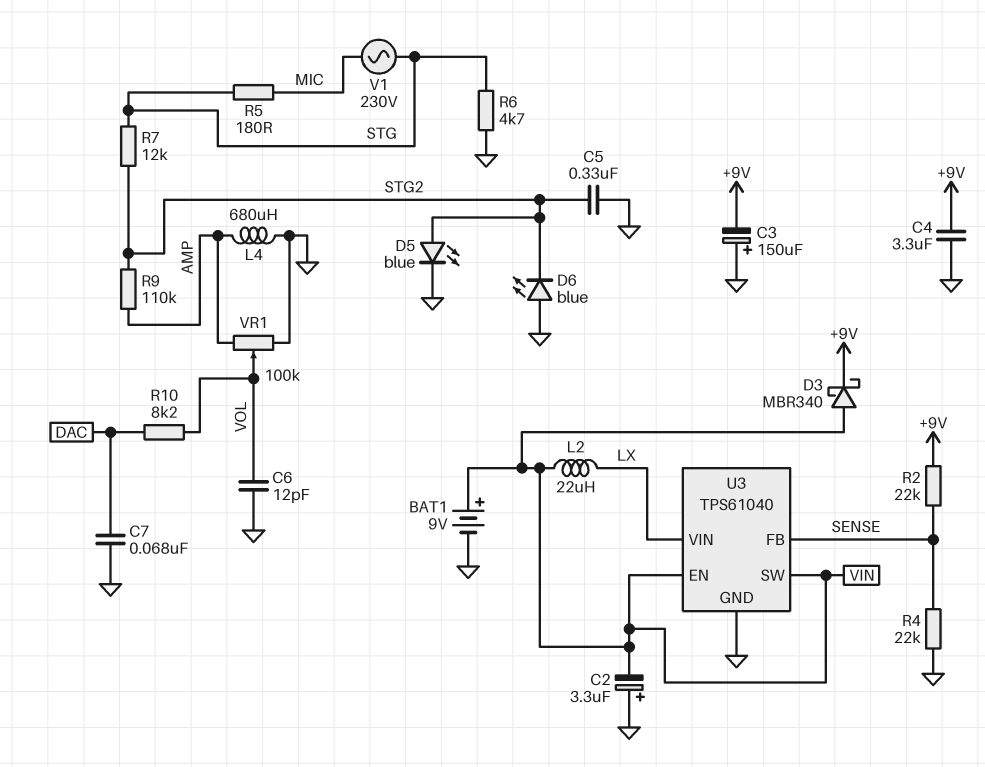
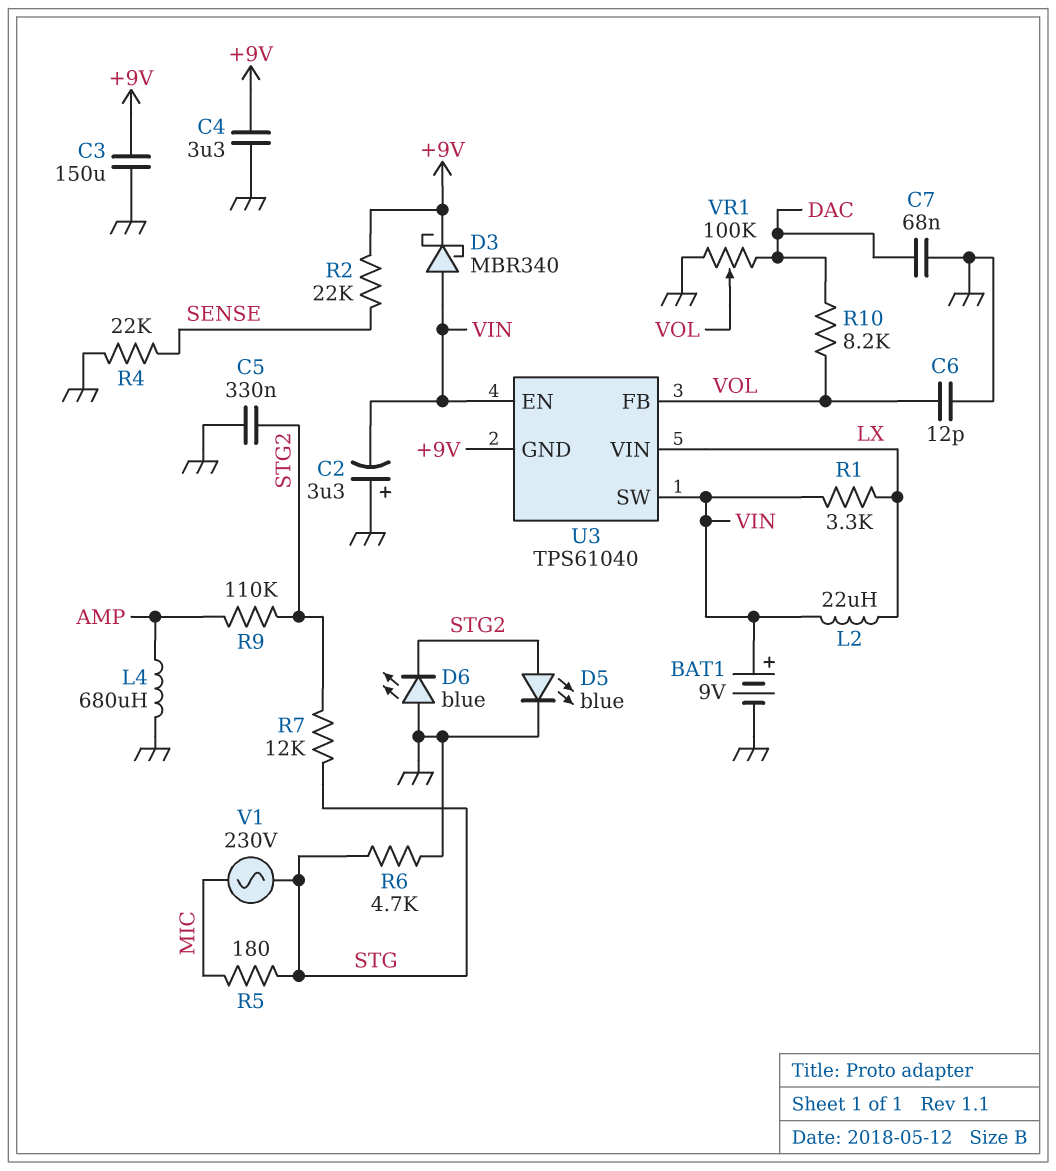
C3: 150uF (plus GND, minus +9V) -> 150uF (+9V, GND)
R1: none -> 3.3k (LX, VIN)
U3 pin FB: SENSE -> VOL
U3 pin GND: GND -> +9V
VR1: 100k (AMP, GND, wiper VOL) -> 100k (DAC, GND, wiper VOL)

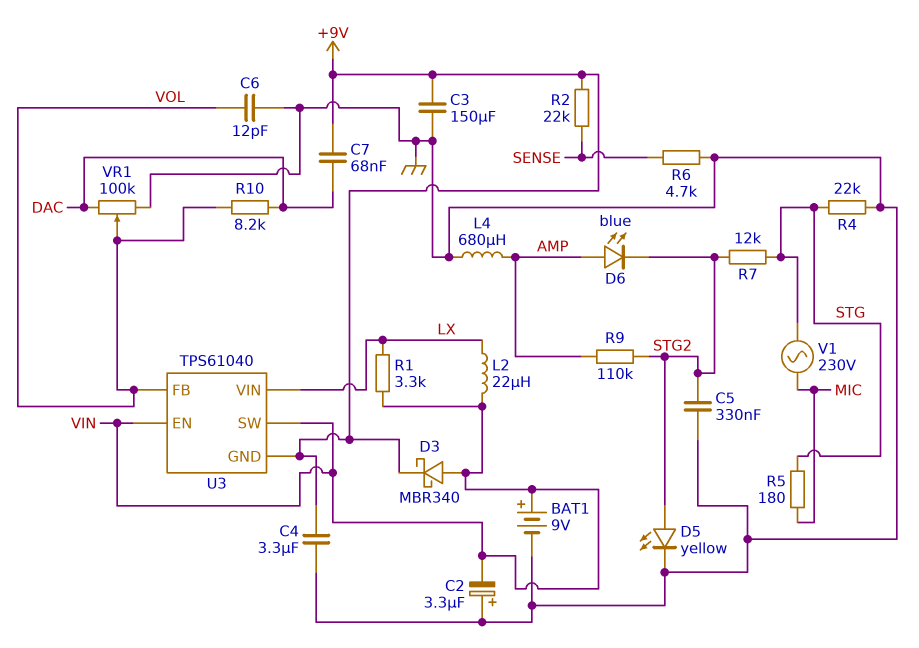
C7: 68nF (DAC, GND) -> 68nF (+9V, DAC)
D5: LED blue (A STG2, K GND) -> LED yellow (A STG2, K GND)
D6: LED blue (A GND, K STG2) -> LED blue (A AMP, K STG2)
R4: 22k (GND, SENSE) -> 22k (GND, STG)
R6: 4.7k (GND, STG) -> 4.7k (GND, SENSE)

